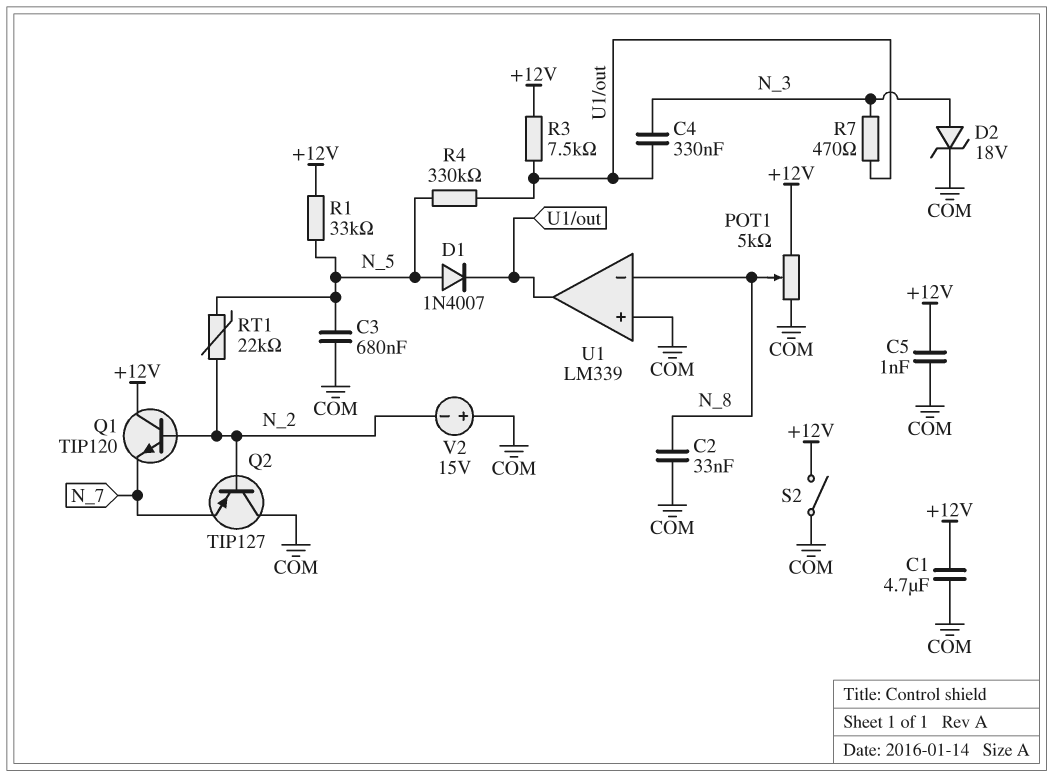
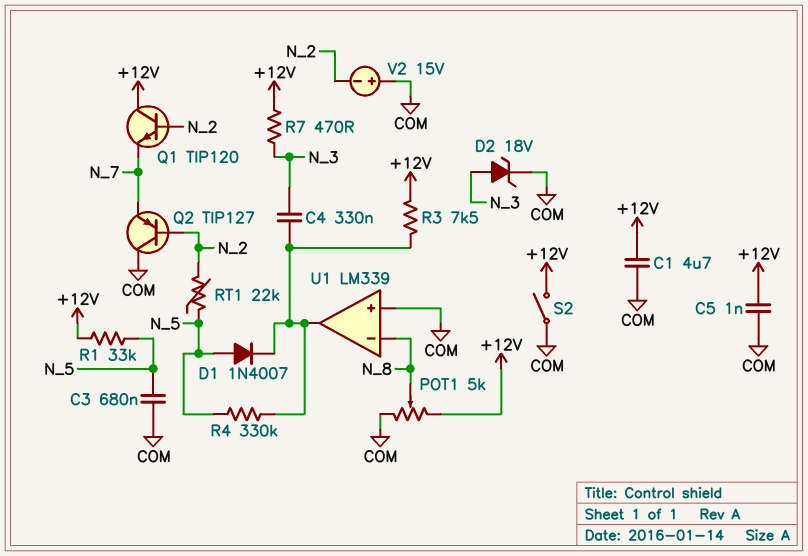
C2: 33nF (COM, N_8) -> none
R7: 470 (N_3, U1/out) -> 470 (+12V, N_3)

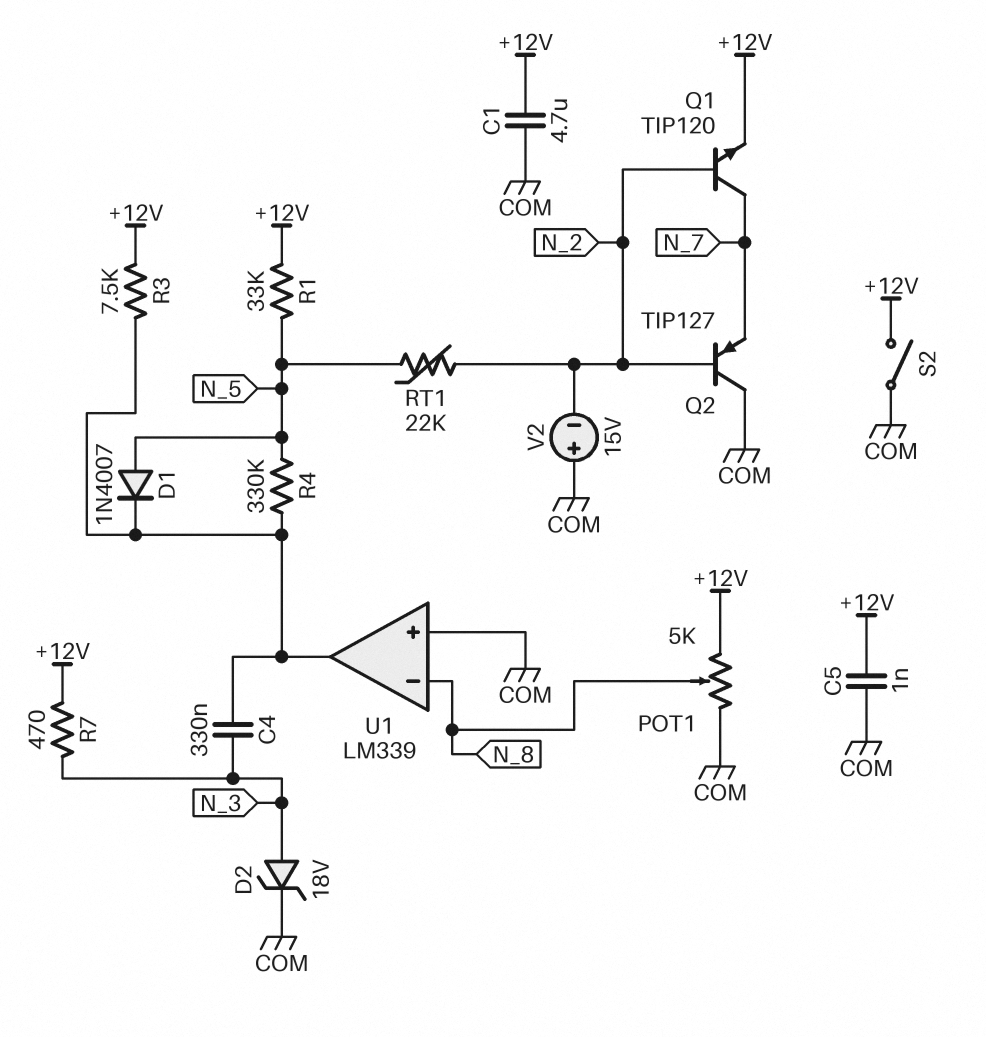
C3: 680nF (COM, N_5) -> none
Q1: NPN TIP120 (B N_2, C +12V, E N_7) -> NPN TIP120 (B N_2, C N_7, E +12V)

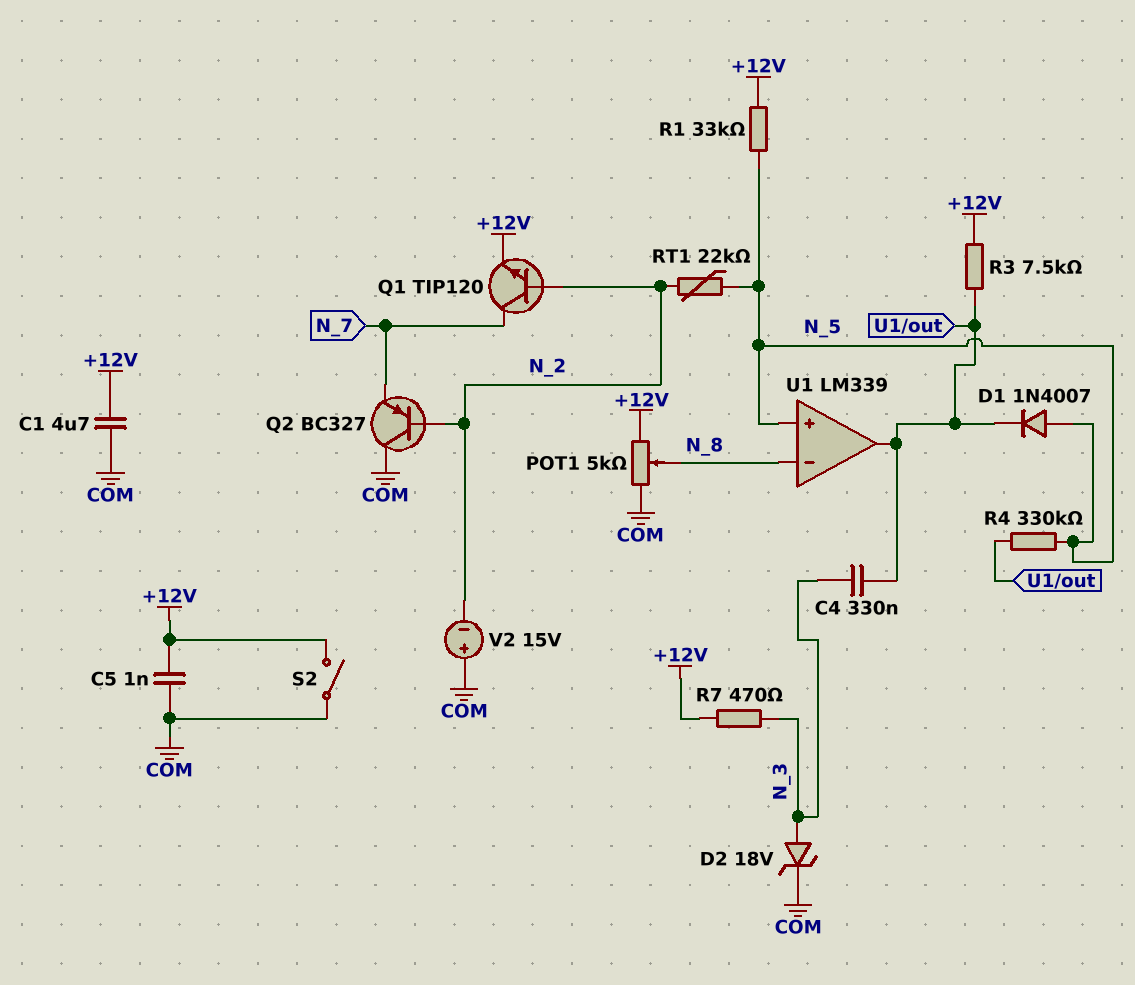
Q2: PNP TIP127 (B N_2, C COM, E N_7) -> PNP BC327 (B N_2, C COM, E N_7)
U1 pin in+: COM -> N_5

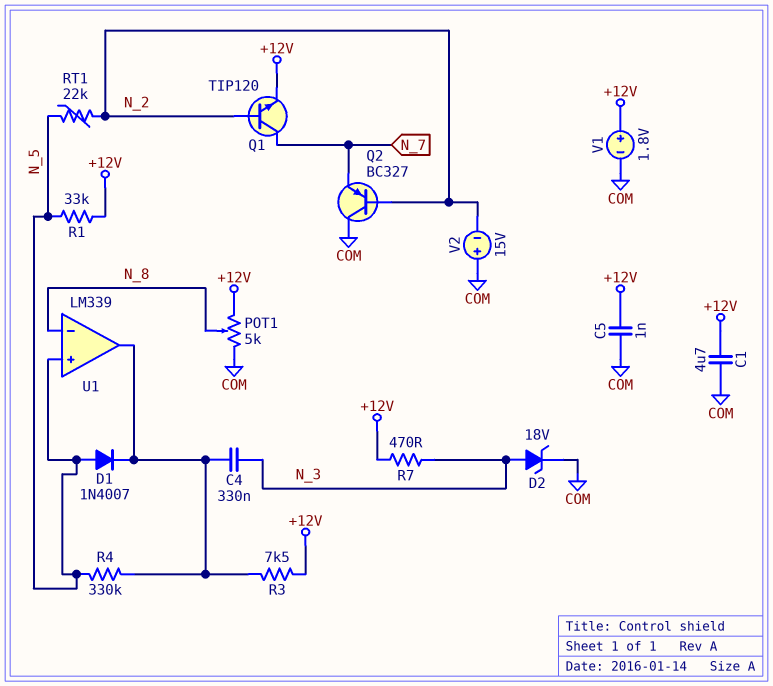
S2: switch (+12V, COM) -> none
V1: none -> 1.8V (plus +12V, minus COM)

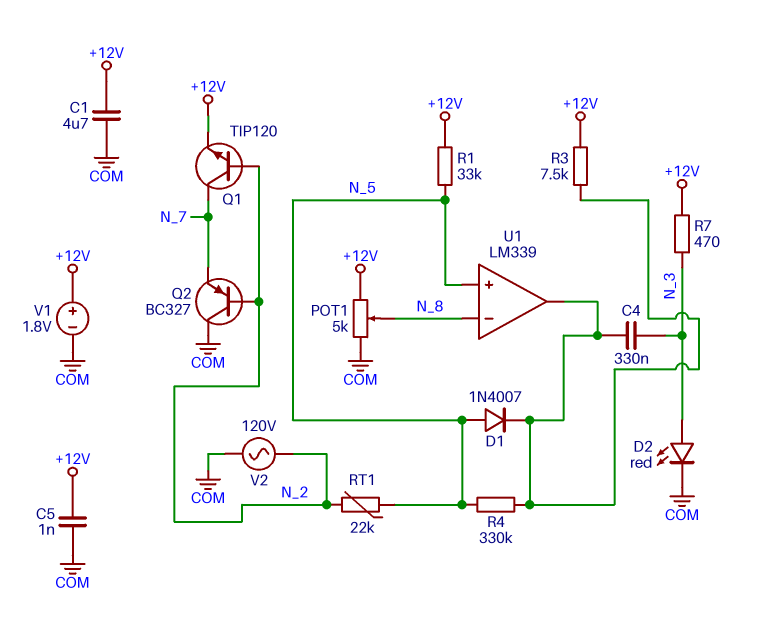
D2: zener 18V (A N_3, K COM) -> LED red (A N_3, K COM)
V2: 15V (plus COM, minus N_2) -> AC 120V (COM, N_2)

